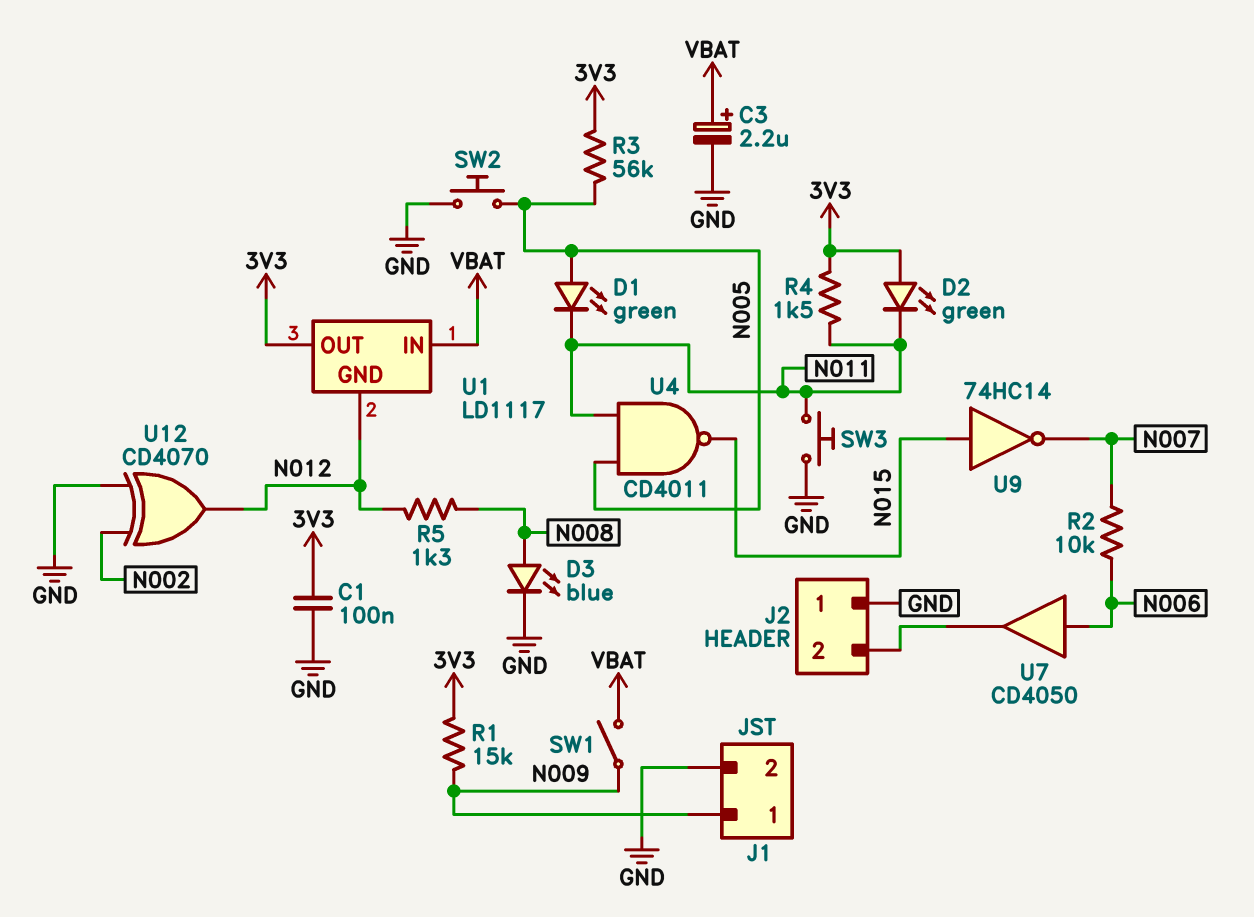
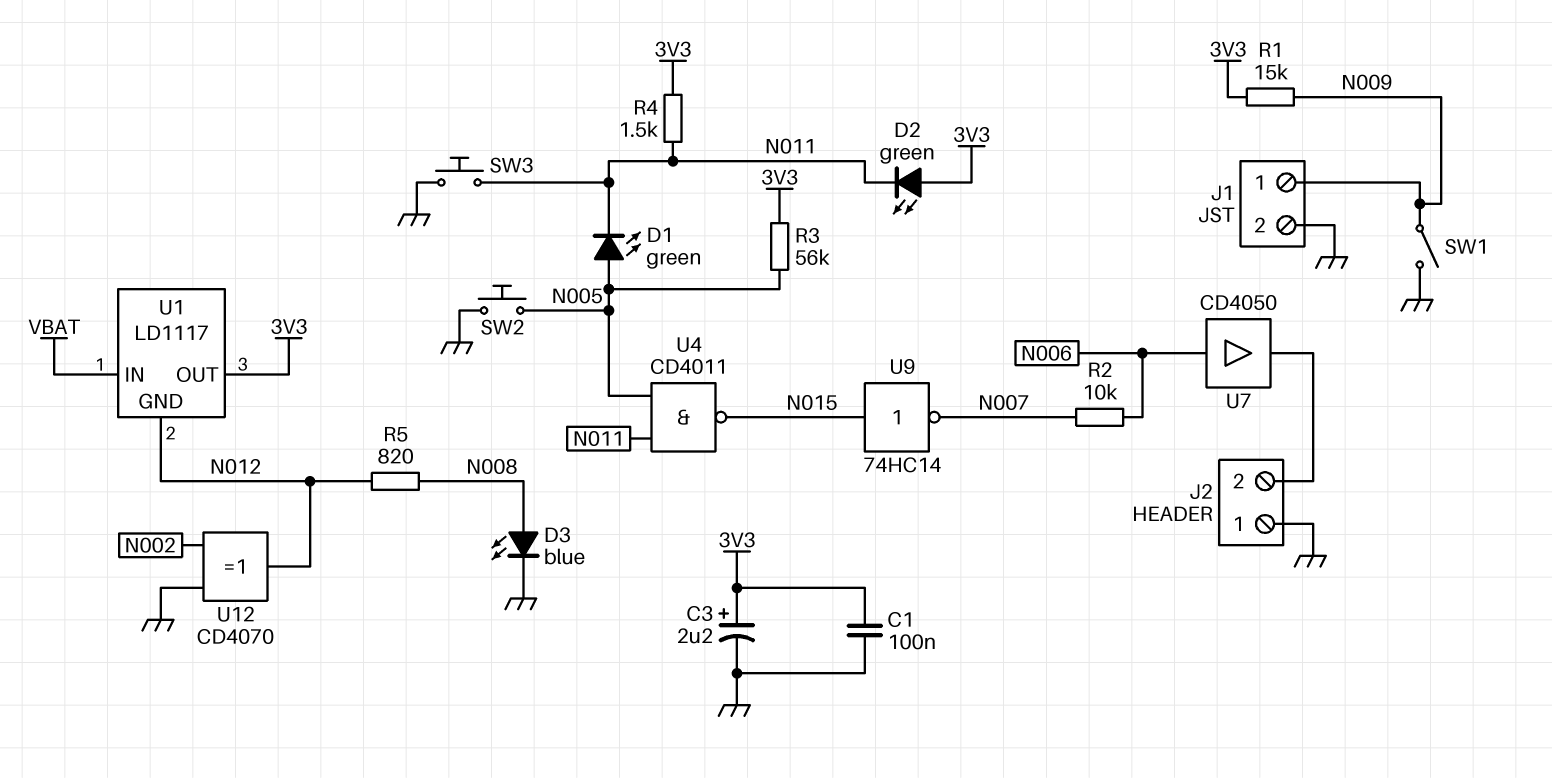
C3: 2.2uF (plus VBAT, minus GND) -> 2.2uF (plus 3V3, minus GND)
R5: 1.3k (N008, N012) -> 820 (N008, N012)
SW1: switch (N009, VBAT) -> switch (GND, N009)

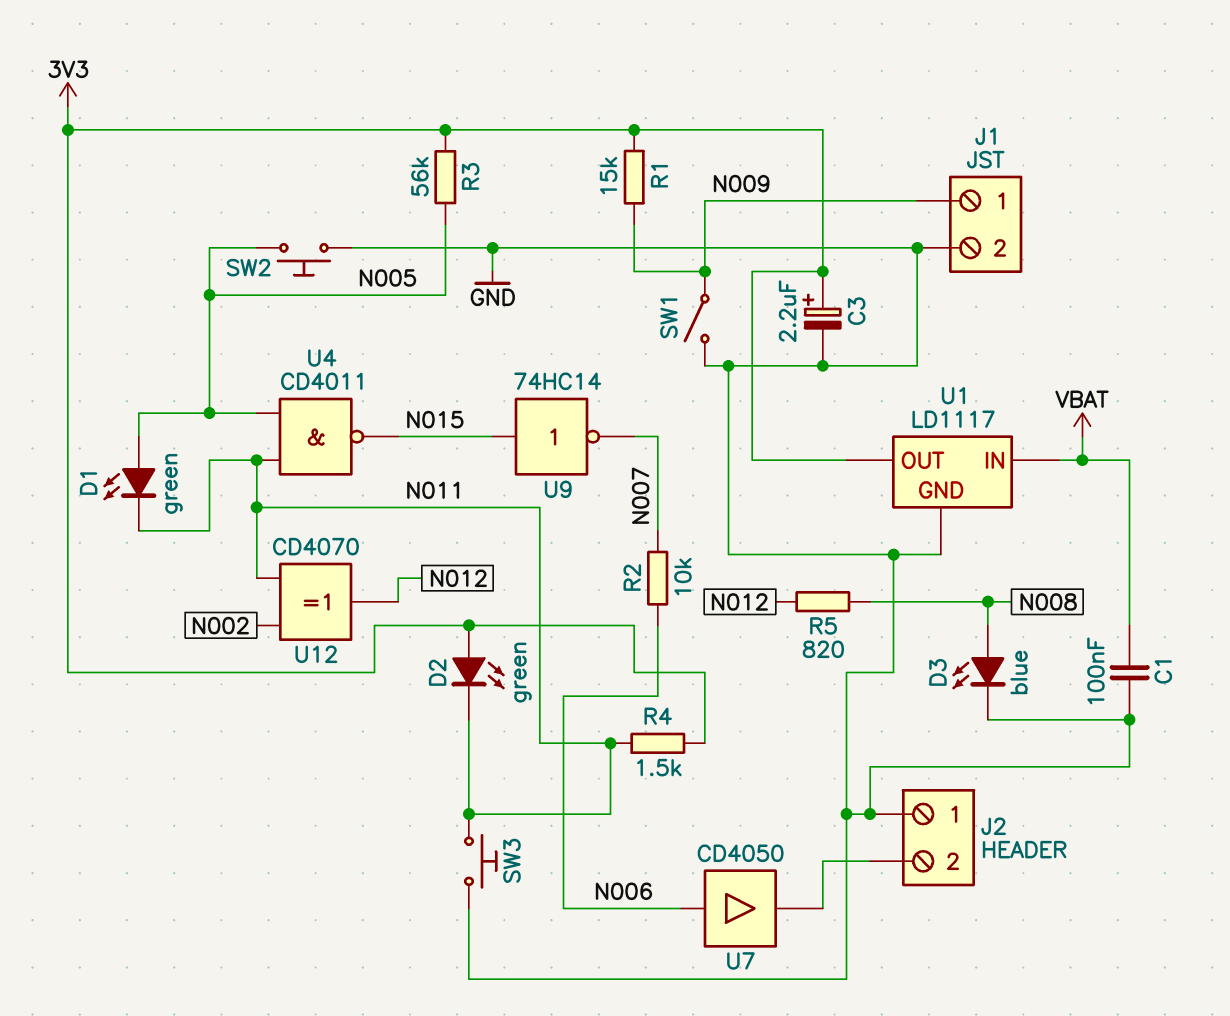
C1: 100nF (3V3, GND) -> 100nF (GND, VBAT)
U1 pin GND: N012 -> GND
U12: XOR CD4070 (in GND, in N002, out N012) -> XOR CD4070 (in N002, in N011, out N012)

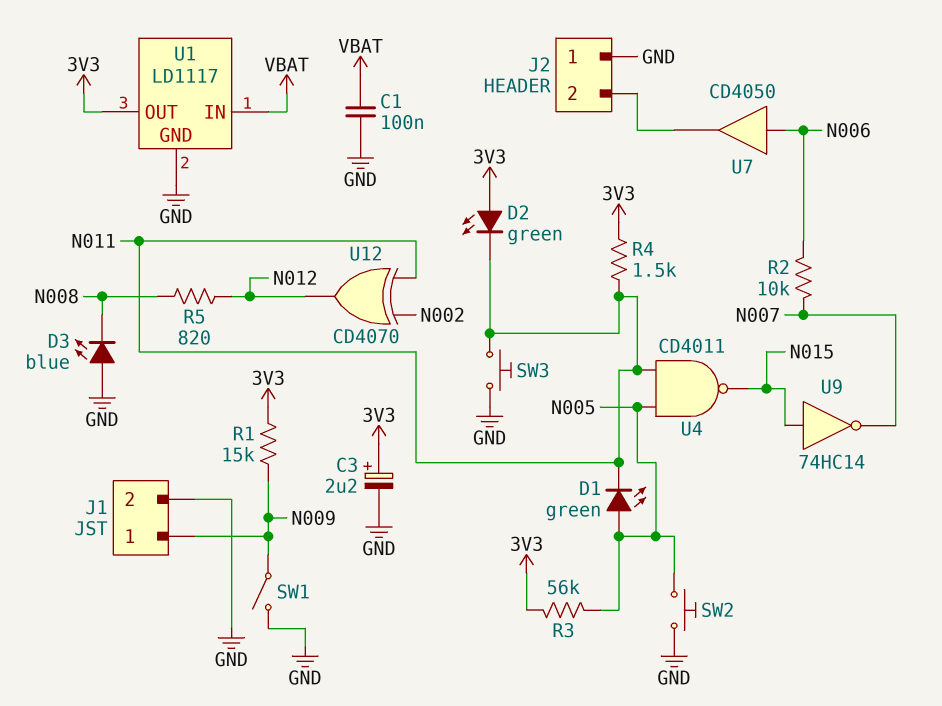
D3: LED blue (A N008, K GND) -> LED blue (A GND, K N008)

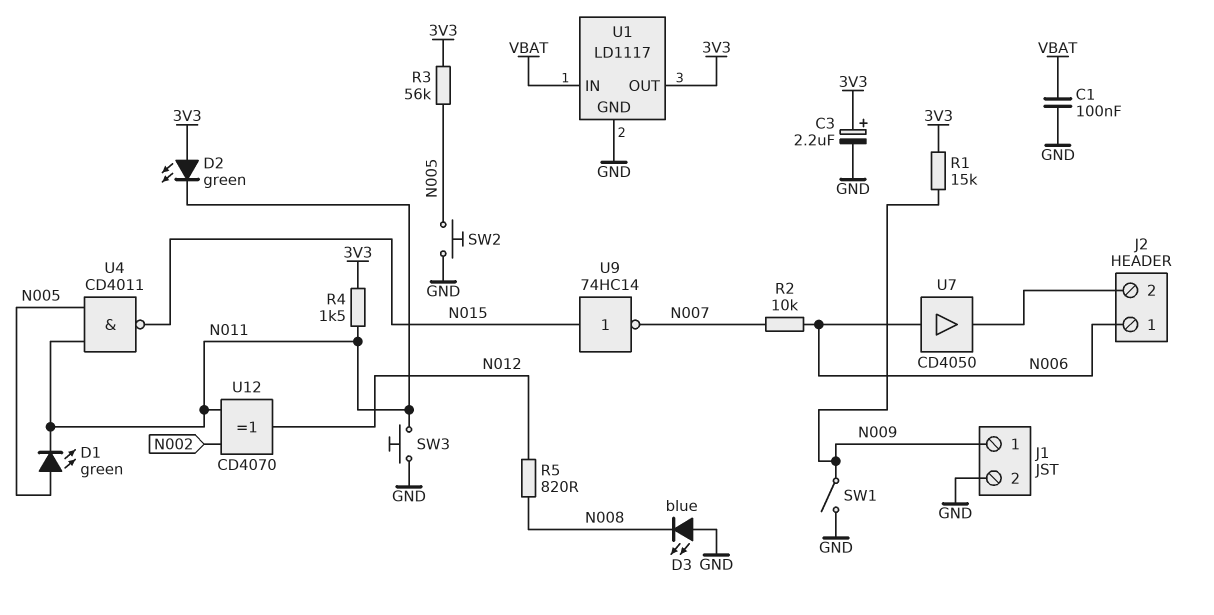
J2 pin 1: GND -> N006

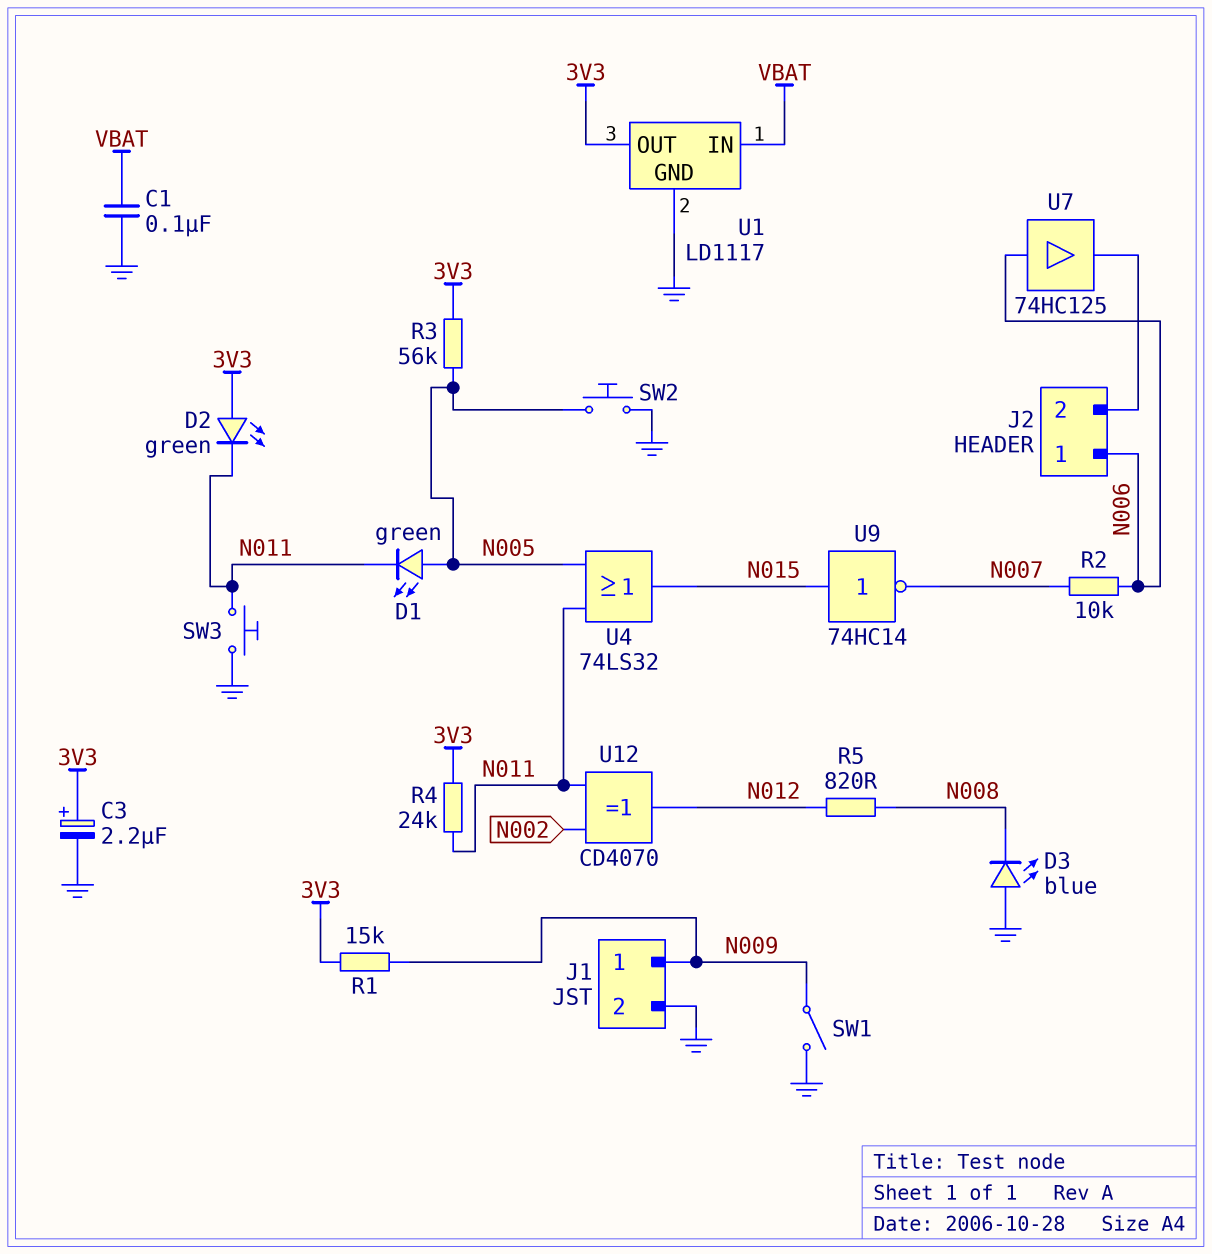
R4: 1.5k (3V3, N011) -> 24k (3V3, N011)
U4: NAND CD4011 (in N005, in N011, out N015) -> OR 74LS32 (in N005, in N011, out N015)
U7: buffer CD4050 (in N006, out J2/2) -> buffer 74HC125 (in N006, out J2/2)

